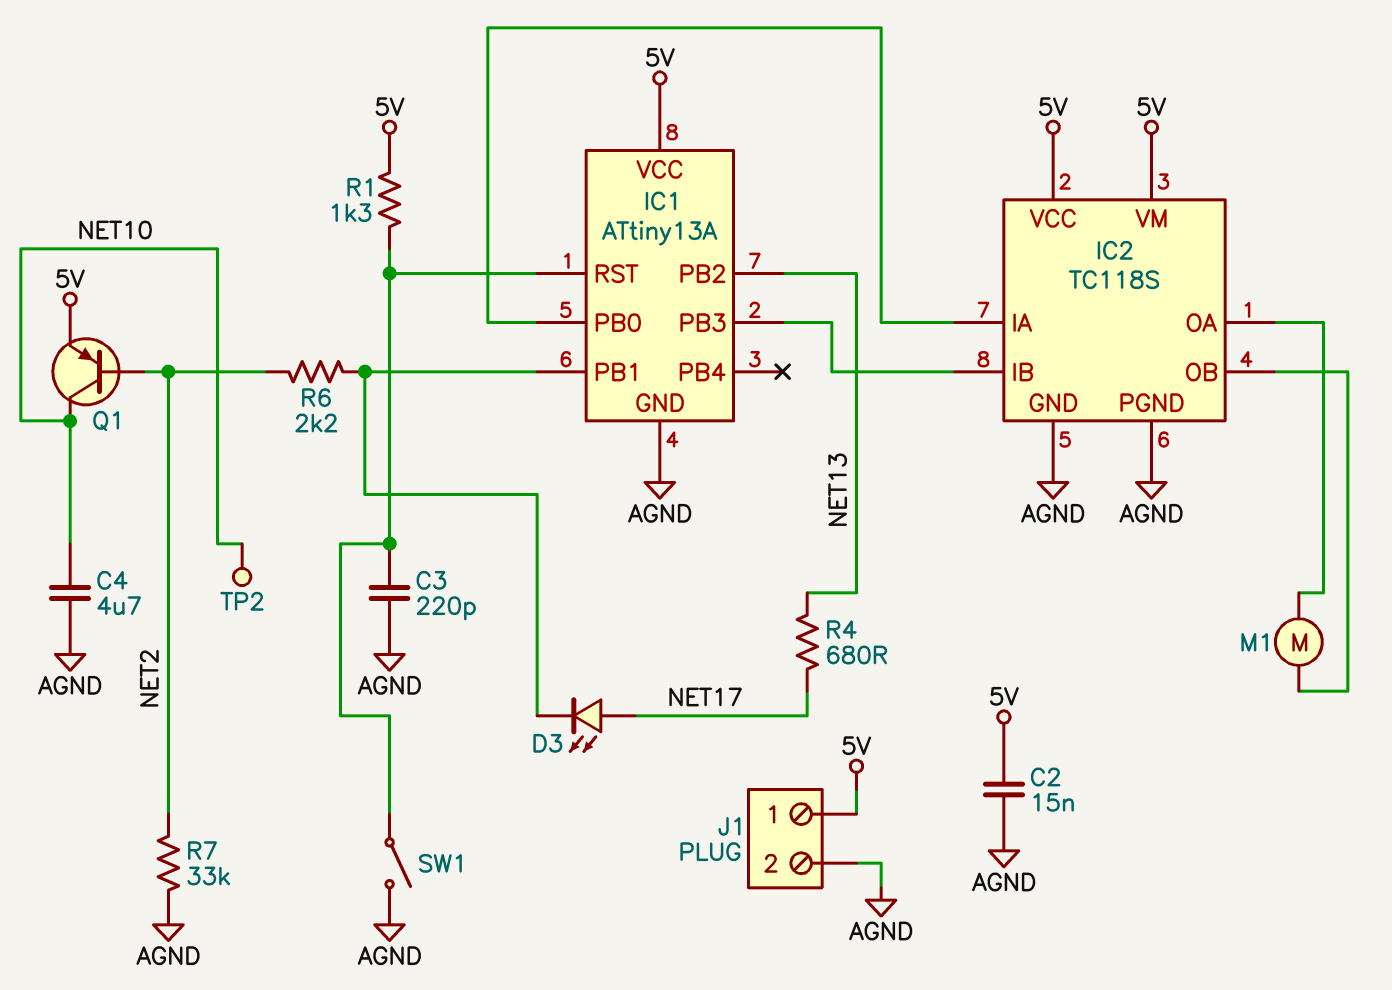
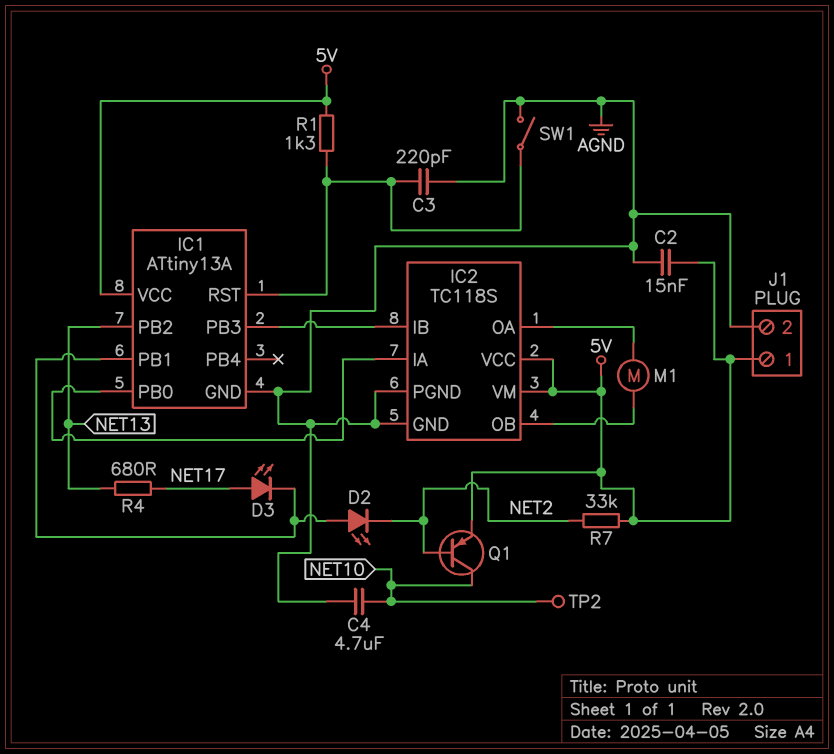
D2: none -> LED (A IC1/PB1, K NET2)
R6: 2.2k (IC1/PB1, NET2) -> none
R7: 33k (AGND, NET2) -> 33k (5V, NET2)

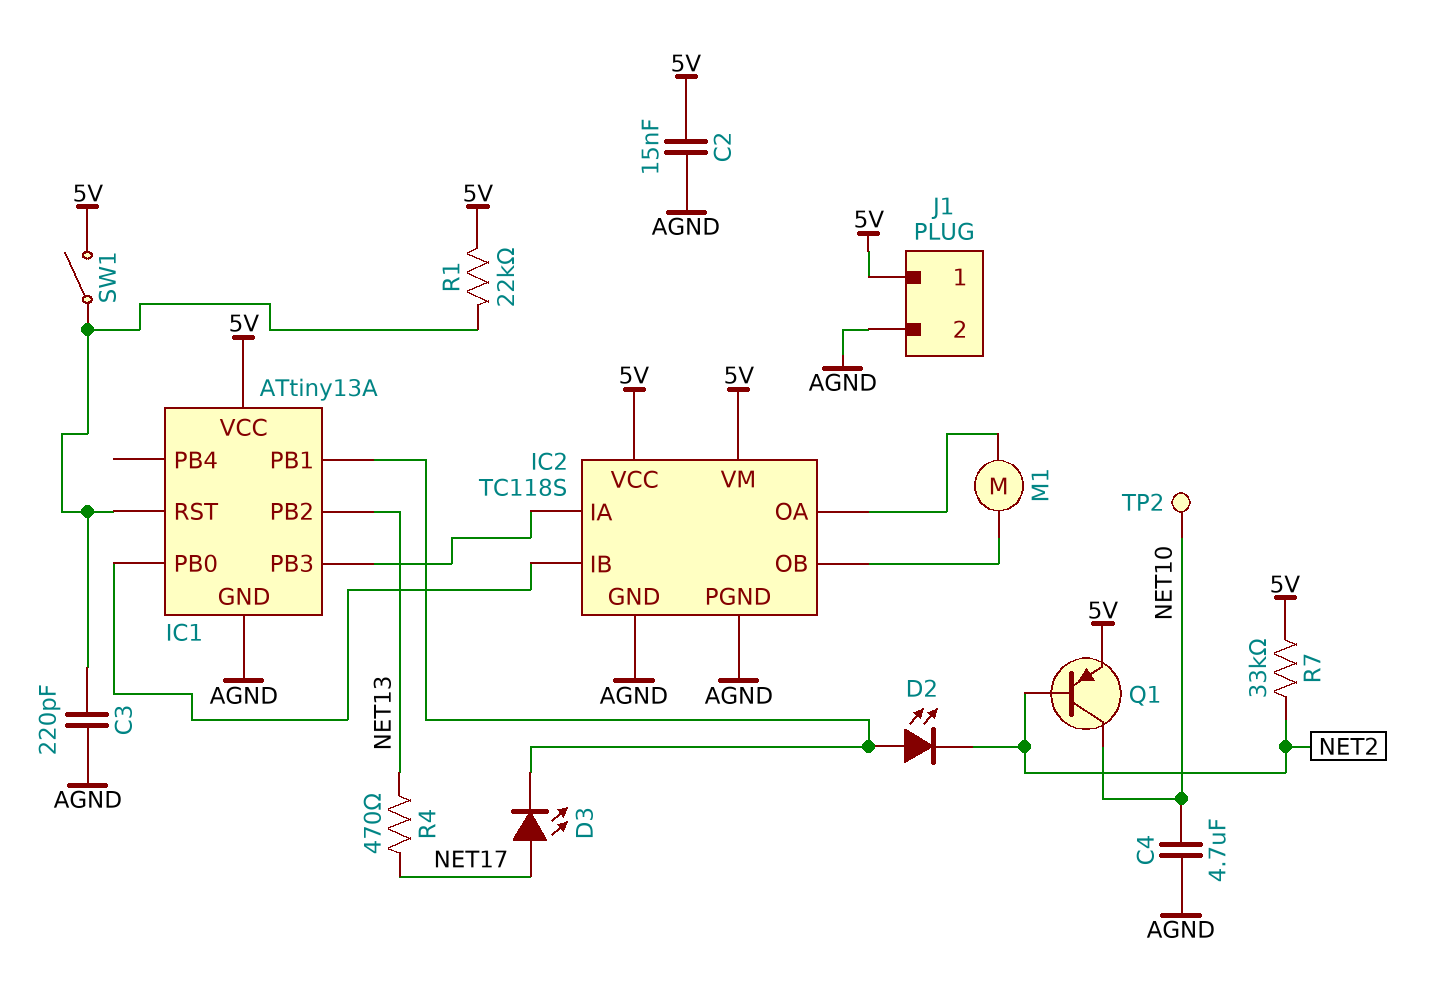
IC2 pin IA: IC1/PB0 -> IC1/PB3
IC2 pin IB: IC1/PB3 -> IC1/PB0
R1: 1.3k (5V, IC1/RST) -> 22k (5V, IC1/RST)
R4: 680 (NET13, NET17) -> 470 (NET13, NET17)
SW1: switch (AGND, IC1/RST) -> switch (5V, IC1/RST)

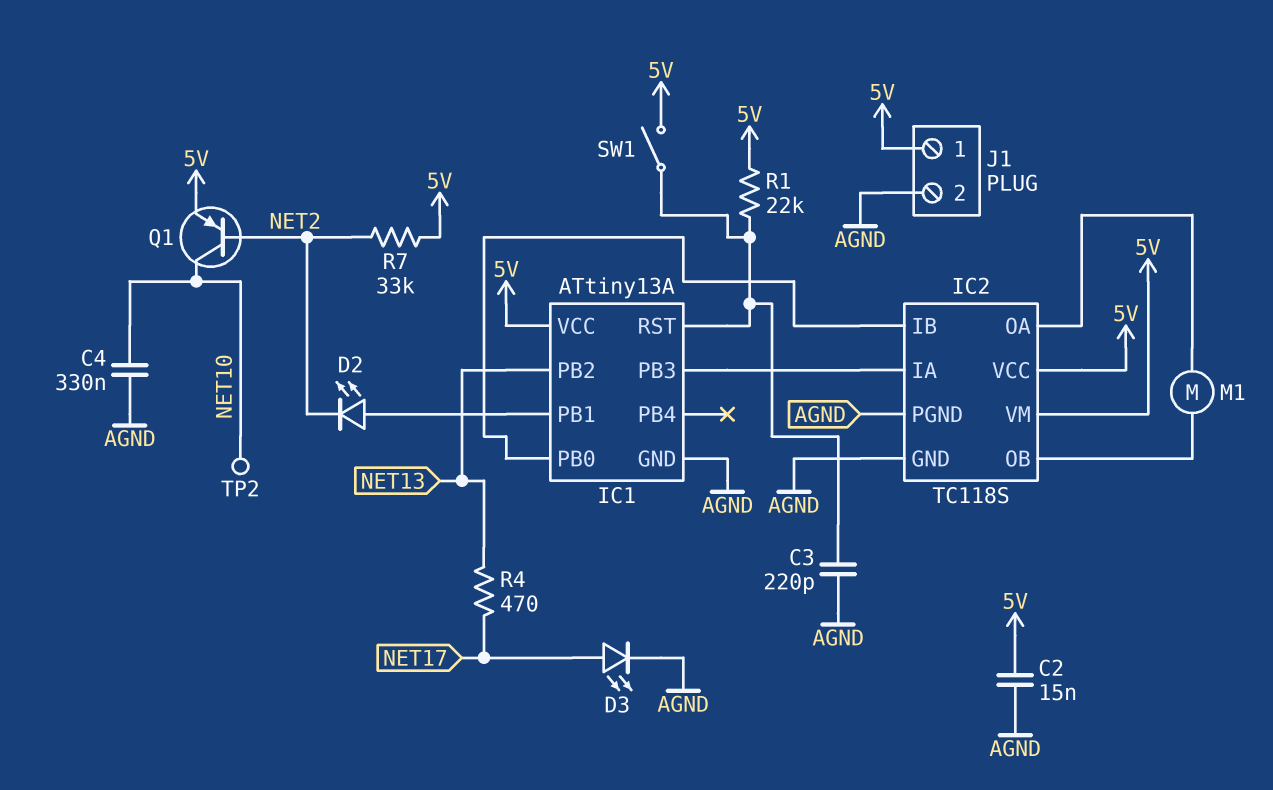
C4: 4.7uF (AGND, NET10) -> 330nF (AGND, NET10)
D3: LED (A NET17, K IC1/PB1) -> LED (A NET17, K AGND)

